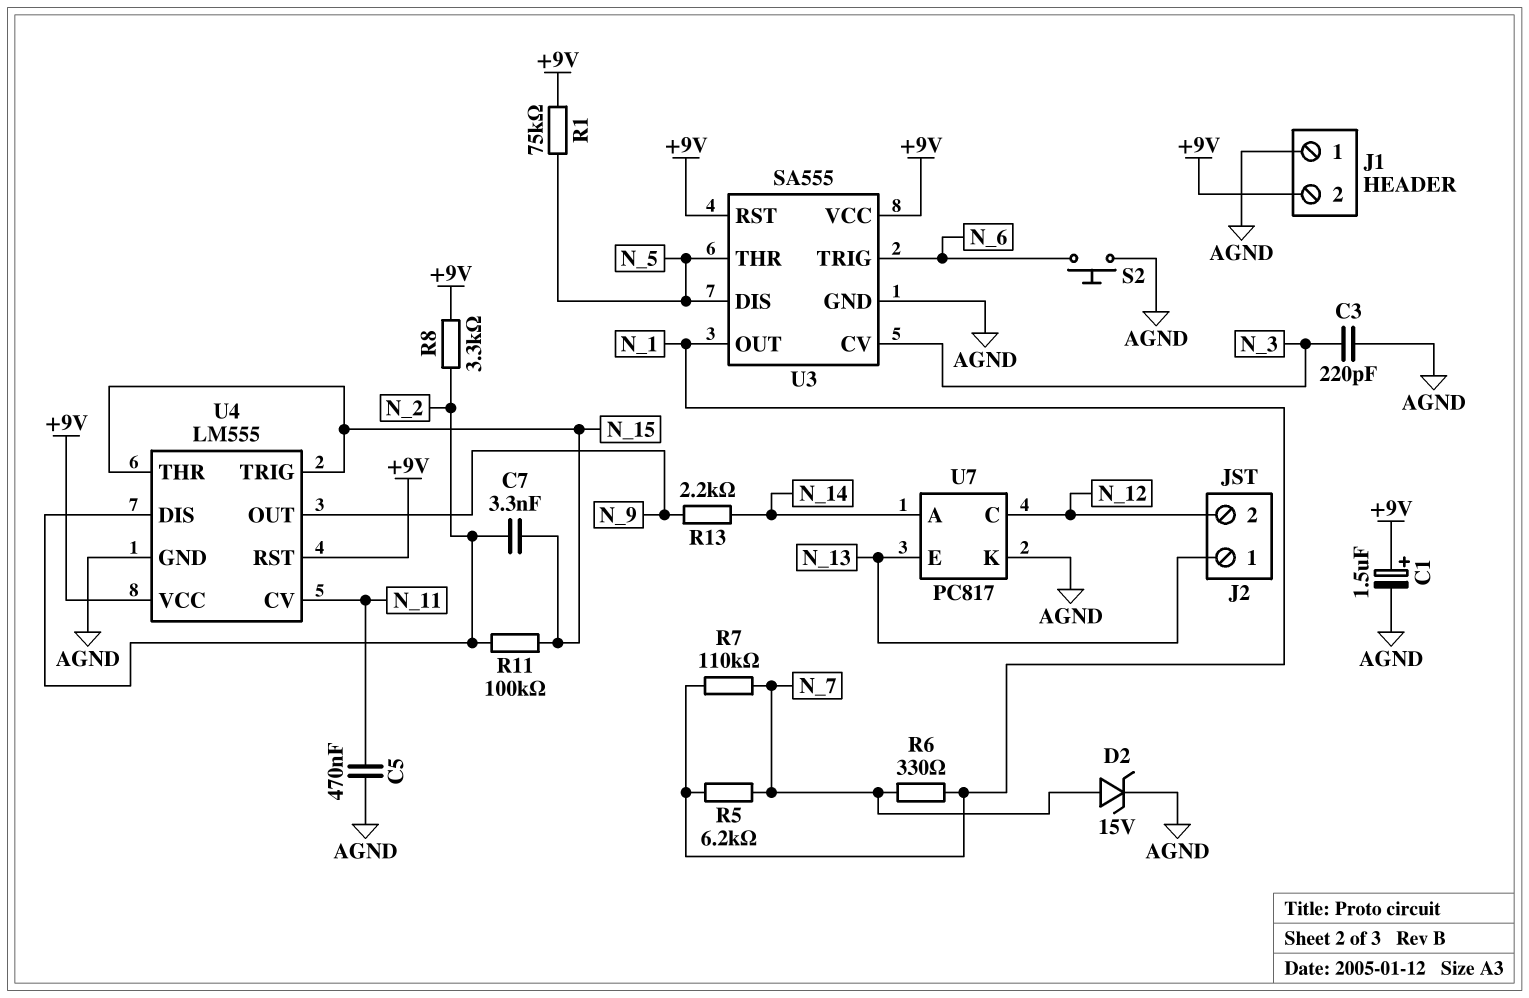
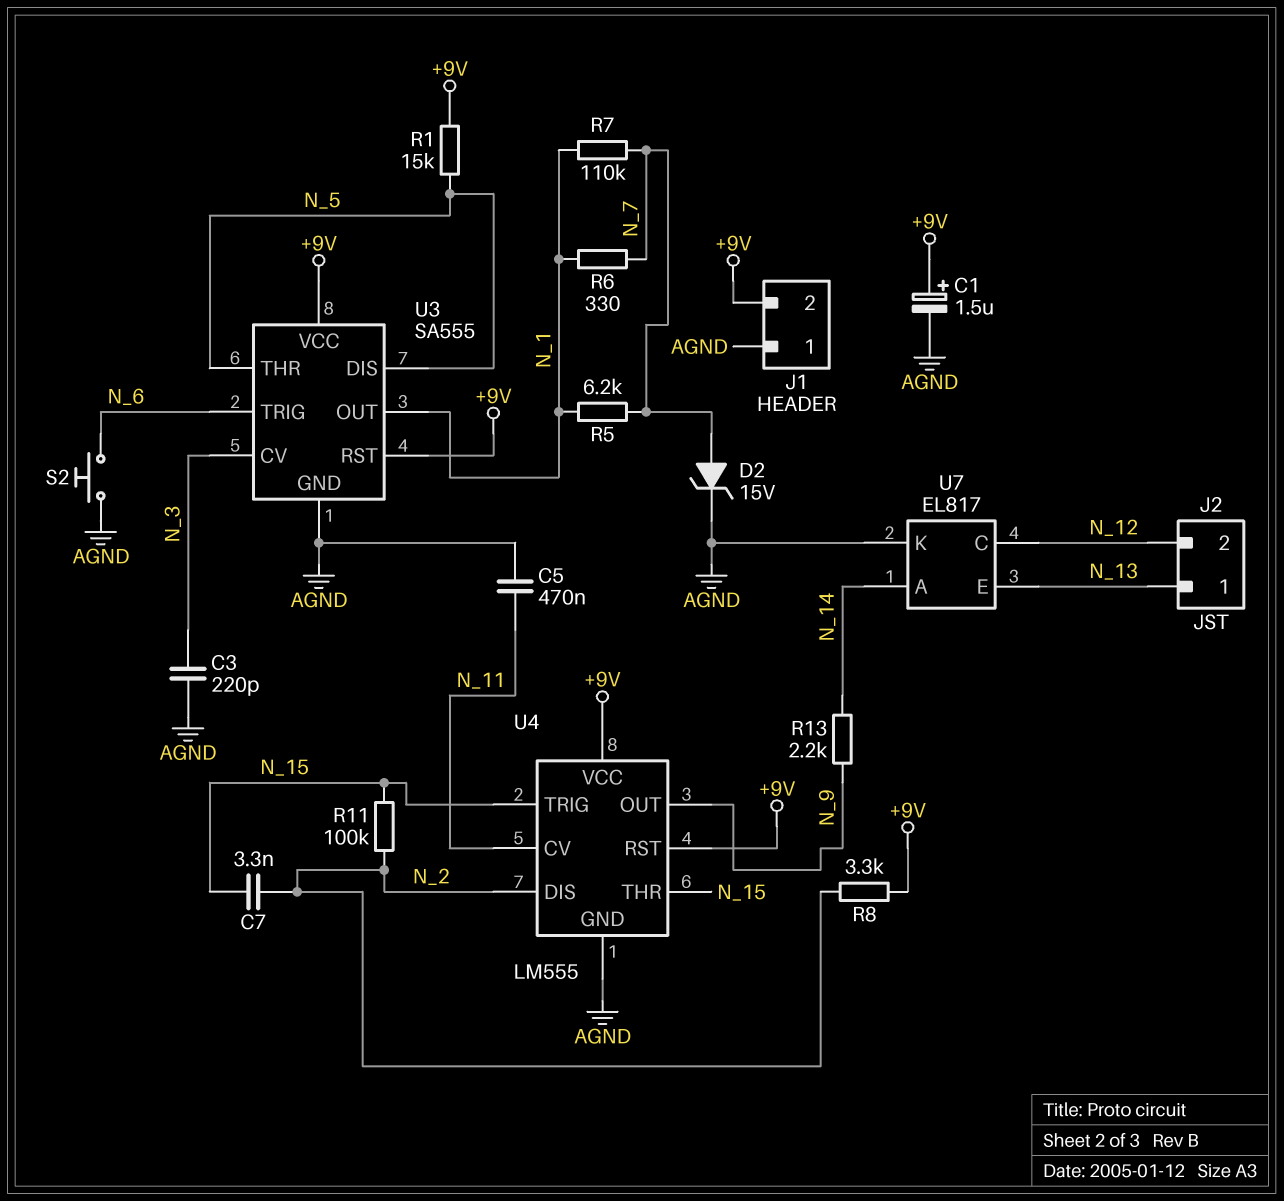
R1: 75k (+9V, N_5) -> 15k (+9V, N_5)
U7: PC817 -> EL817

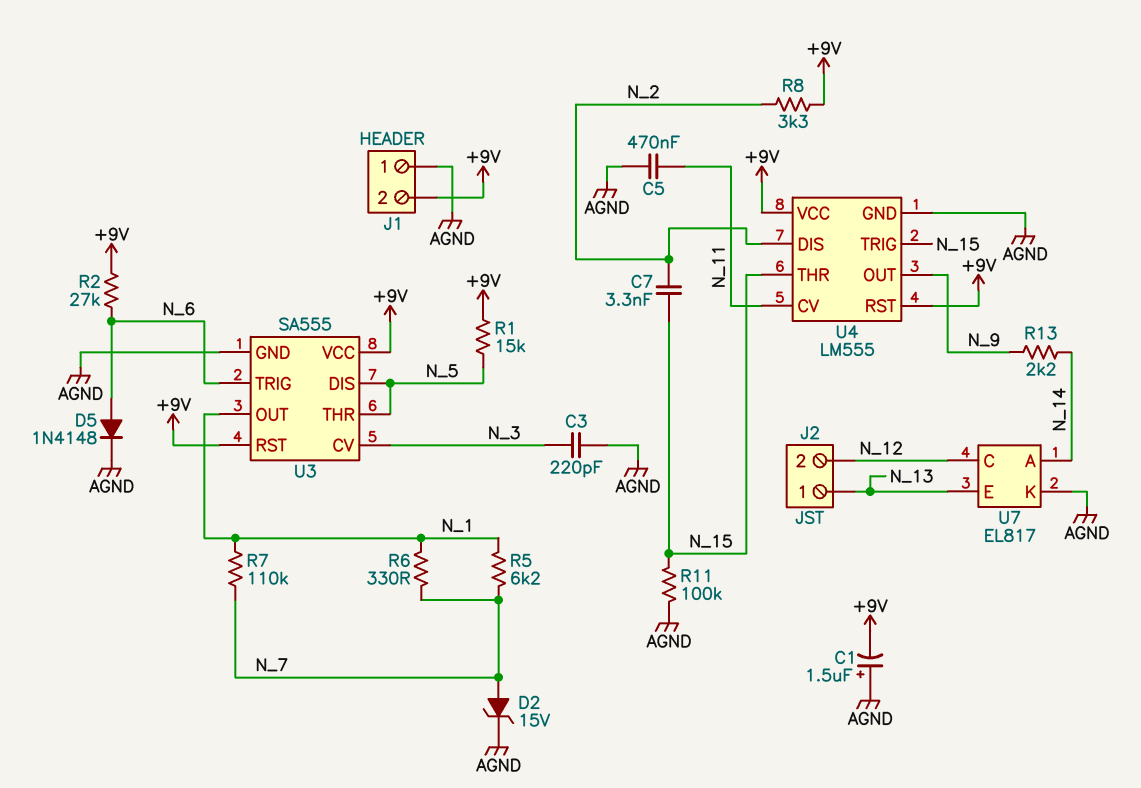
C1: 1.5uF (plus +9V, minus AGND) -> 1.5uF (plus AGND, minus +9V)
D5: none -> diode 1N4148 (A N_6, K AGND)
R2: none -> 27k (+9V, N_6)
R11: 100k (N_2, N_15) -> 100k (AGND, N_15)
S2: button (AGND, N_6) -> none

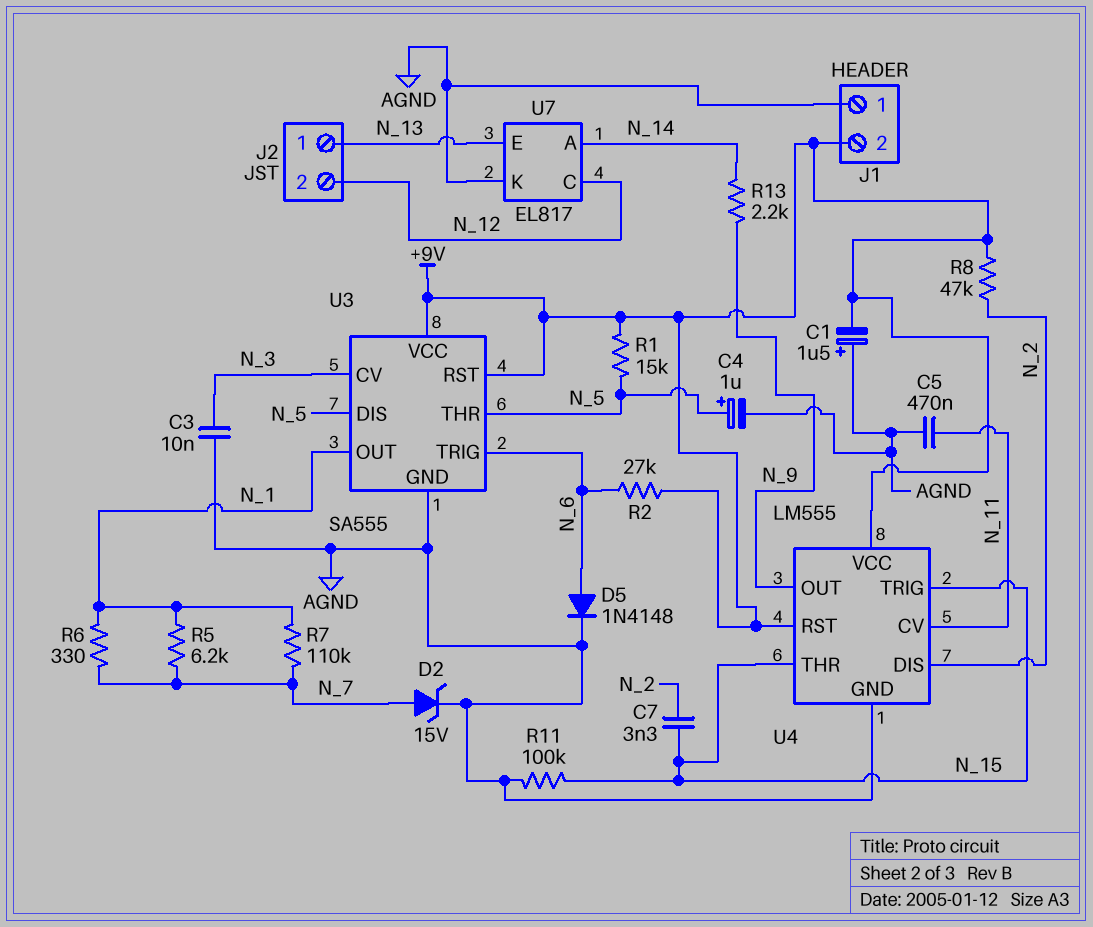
C3: 220pF (AGND, N_3) -> 10nF (AGND, N_3)
C4: none -> 1uF (plus N_5, minus AGND)
R8: 3.3k (+9V, N_2) -> 47k (+9V, N_2)

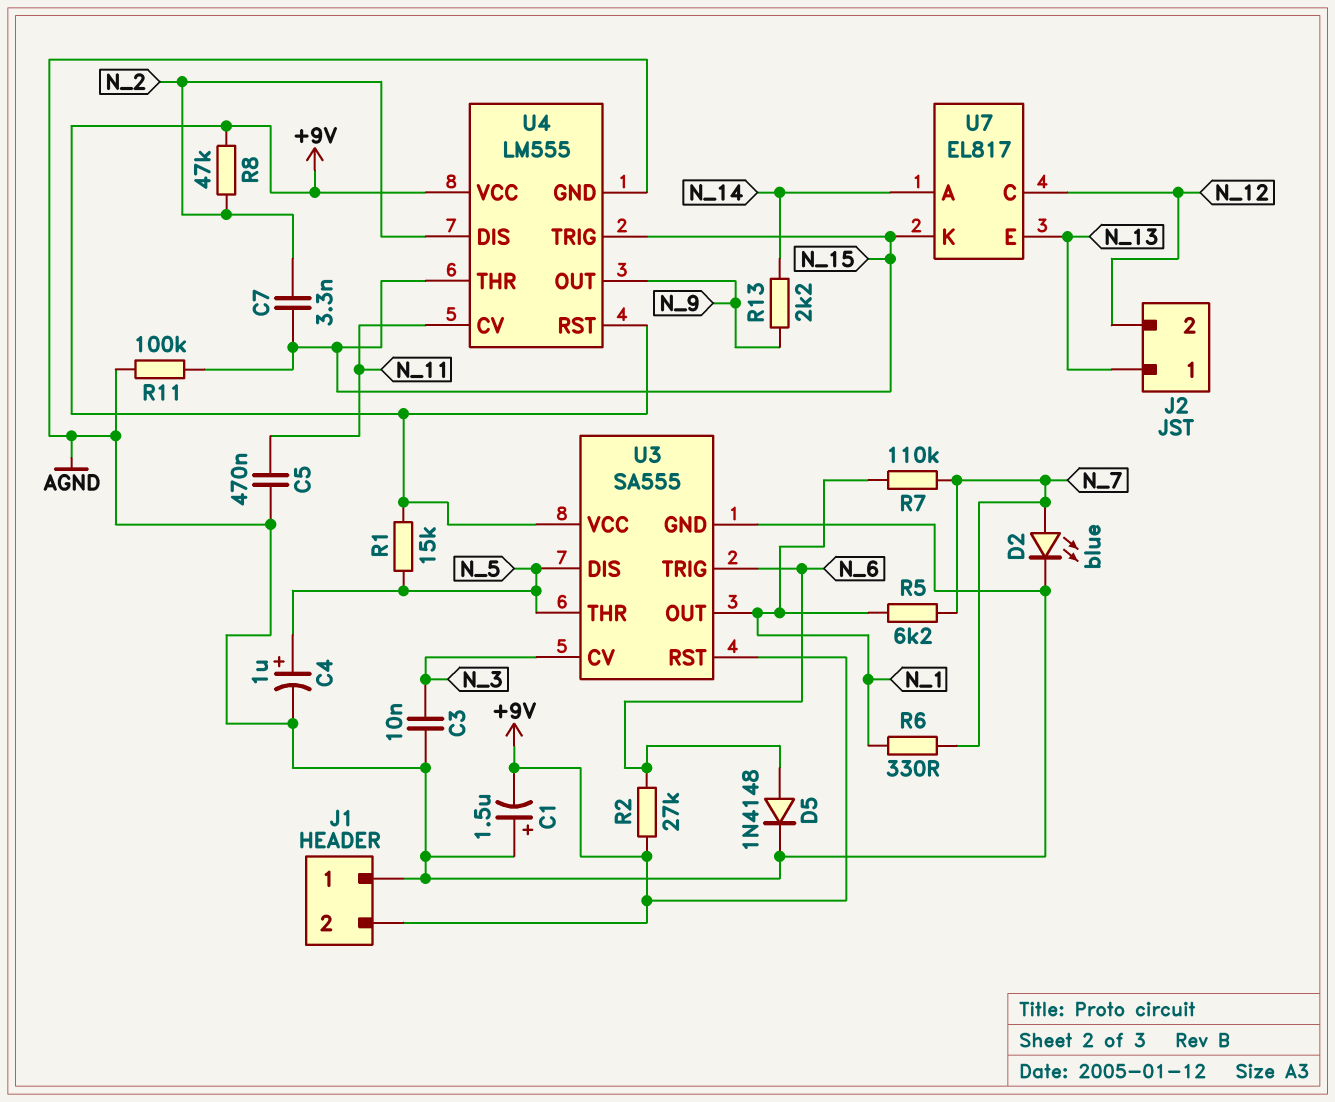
D2: zener 15V (A N_7, K AGND) -> LED blue (A N_7, K AGND)
U7 pin K: AGND -> N_15

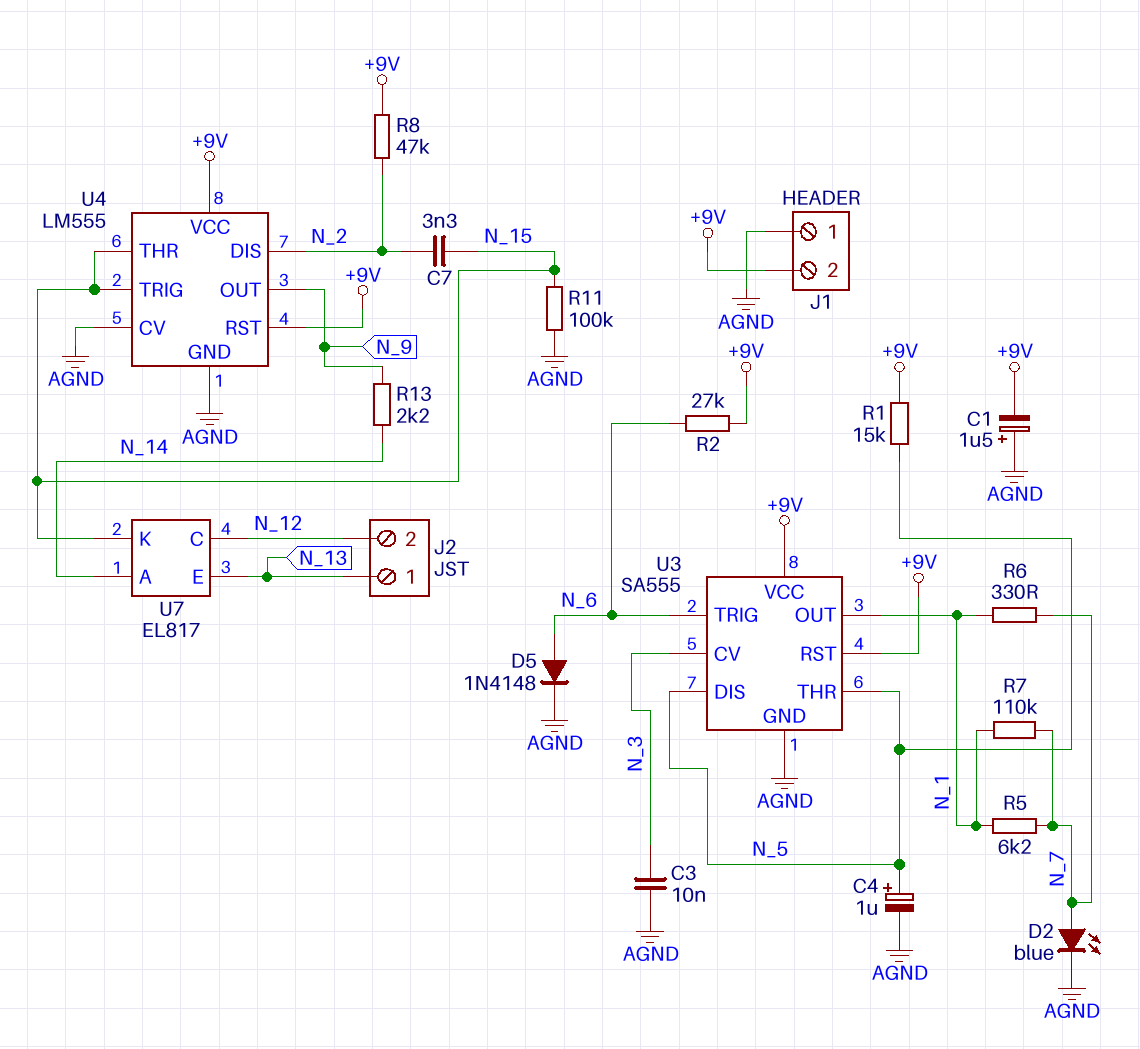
C5: 470nF (AGND, N_11) -> none
U4 pin CV: N_11 -> AGND

